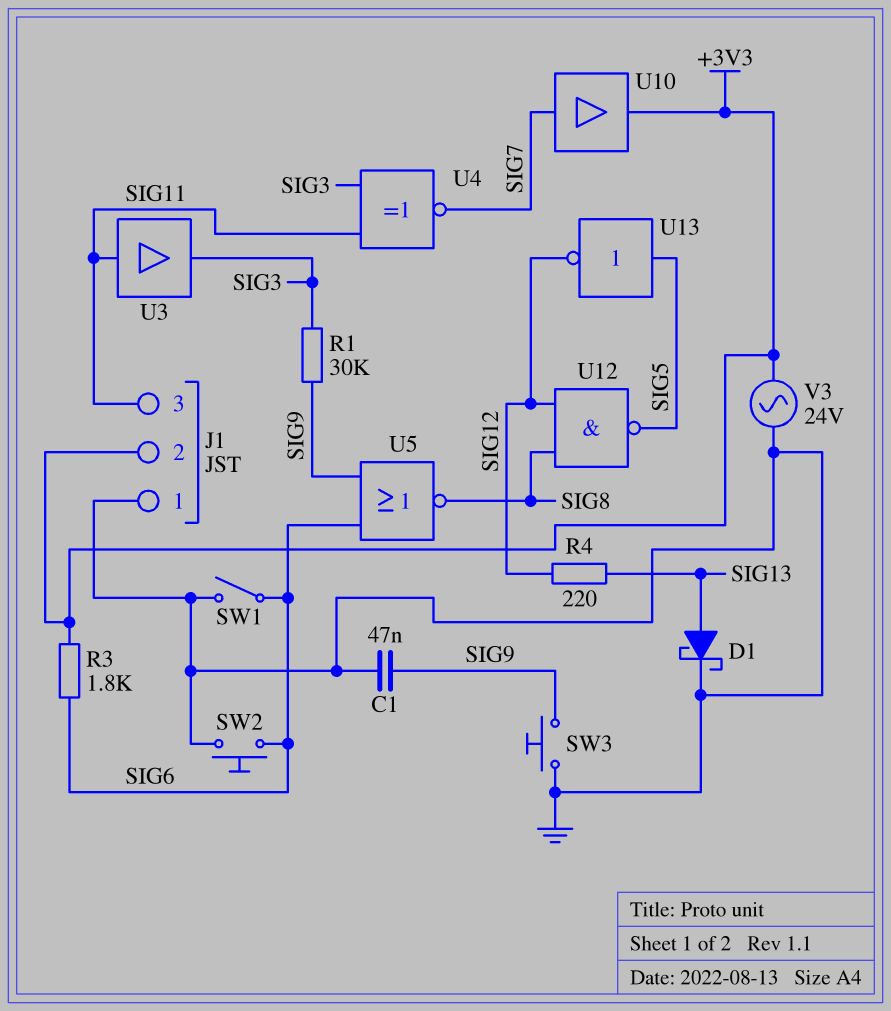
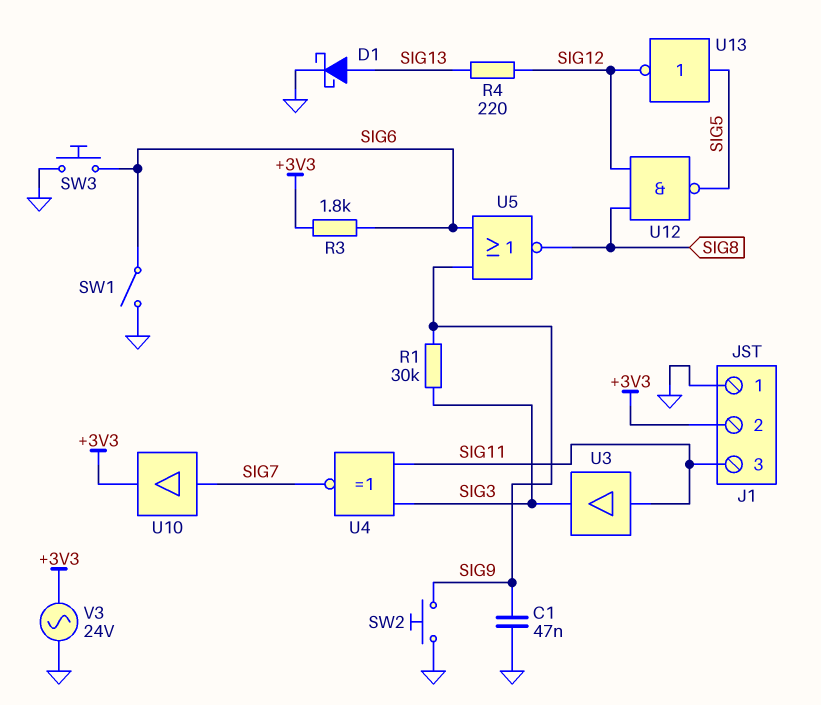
SW2: button (GND, SIG6) -> button (GND, SIG9)
SW3: button (GND, SIG9) -> button (GND, SIG6)

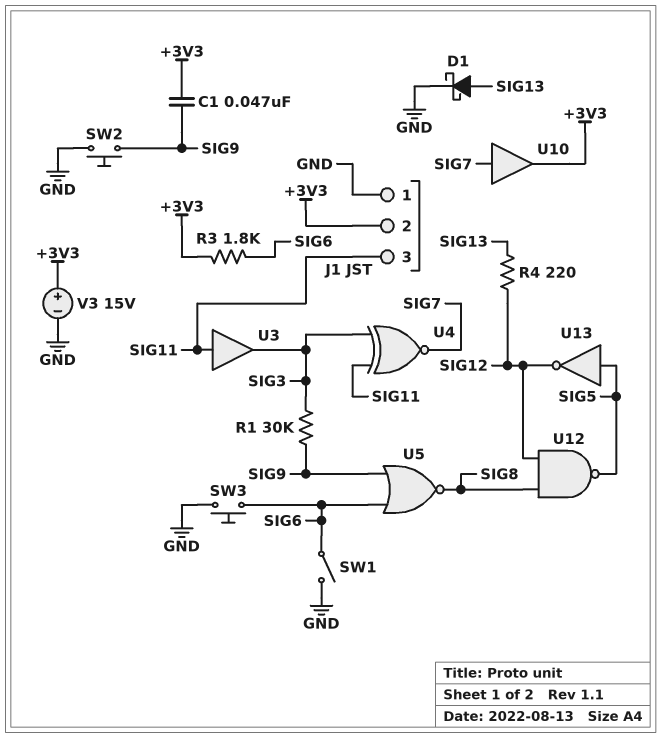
C1: 47nF (GND, SIG9) -> 47nF (+3V3, SIG9)
V3: AC 24V (+3V3, GND) -> 15V (plus +3V3, minus GND)

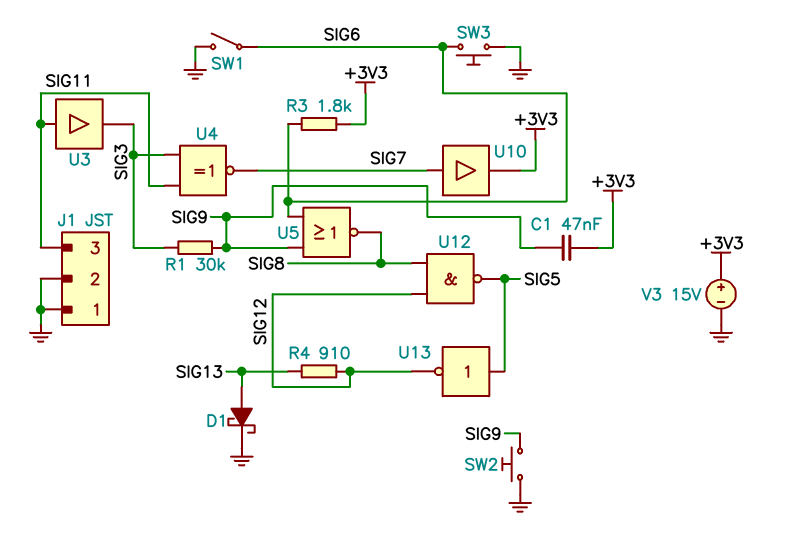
J1 pin 2: +3V3 -> GND
R4: 220 (SIG12, SIG13) -> 910 (SIG12, SIG13)

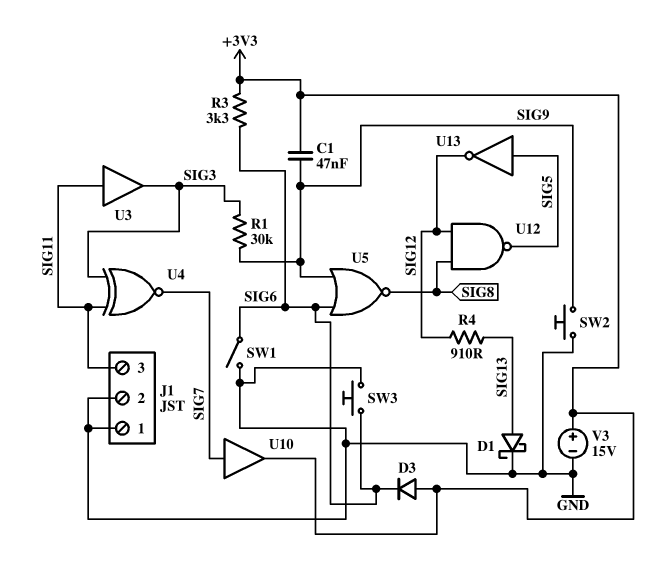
D3: none -> diode (A +3V3, K SIG6)
R3: 1.8k (+3V3, SIG6) -> 3.3k (+3V3, SIG6)

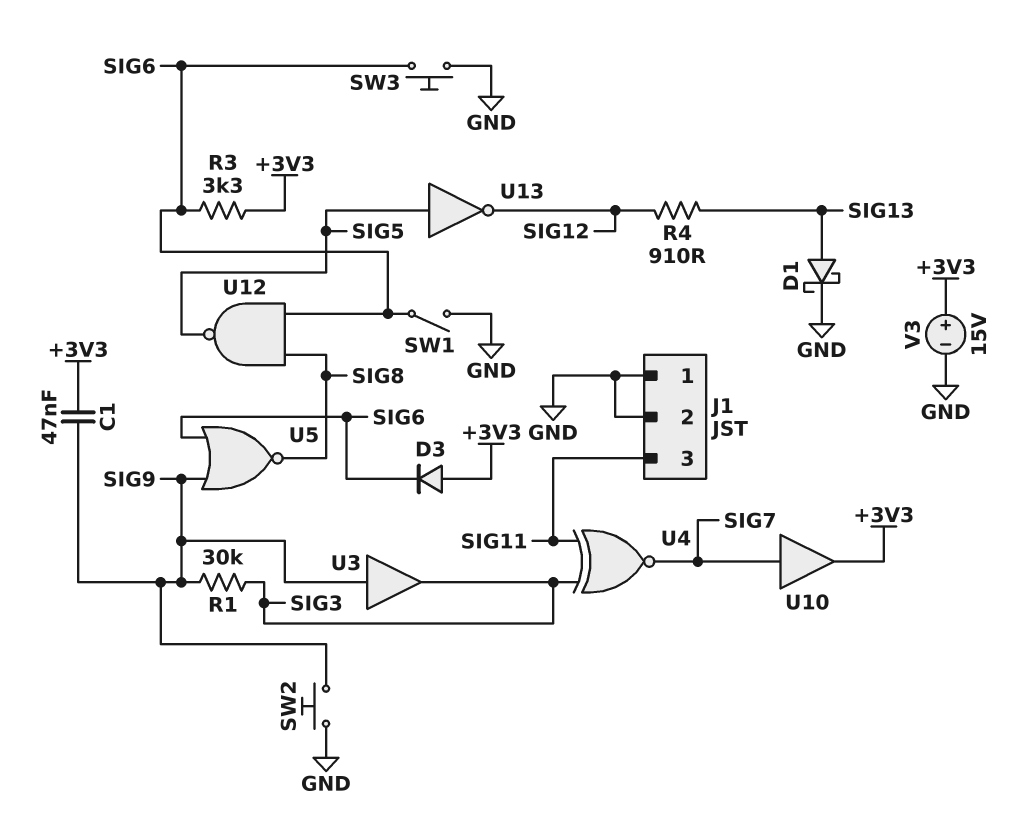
U3: buffer (in SIG11, out SIG3) -> buffer (in SIG9, out SIG3)
U12: NAND (in SIG8, in SIG12, out SIG5) -> NAND (in SIG6, in SIG8, out SIG5)

